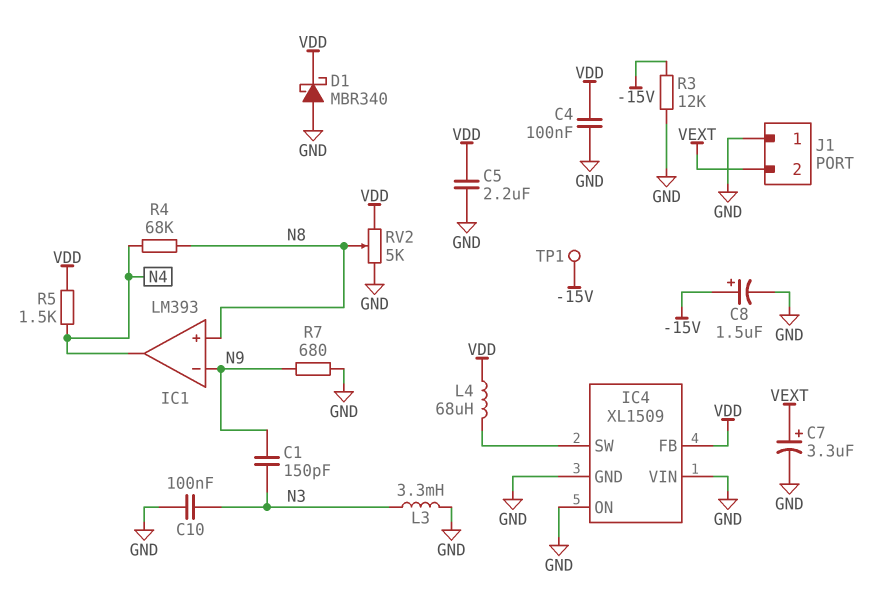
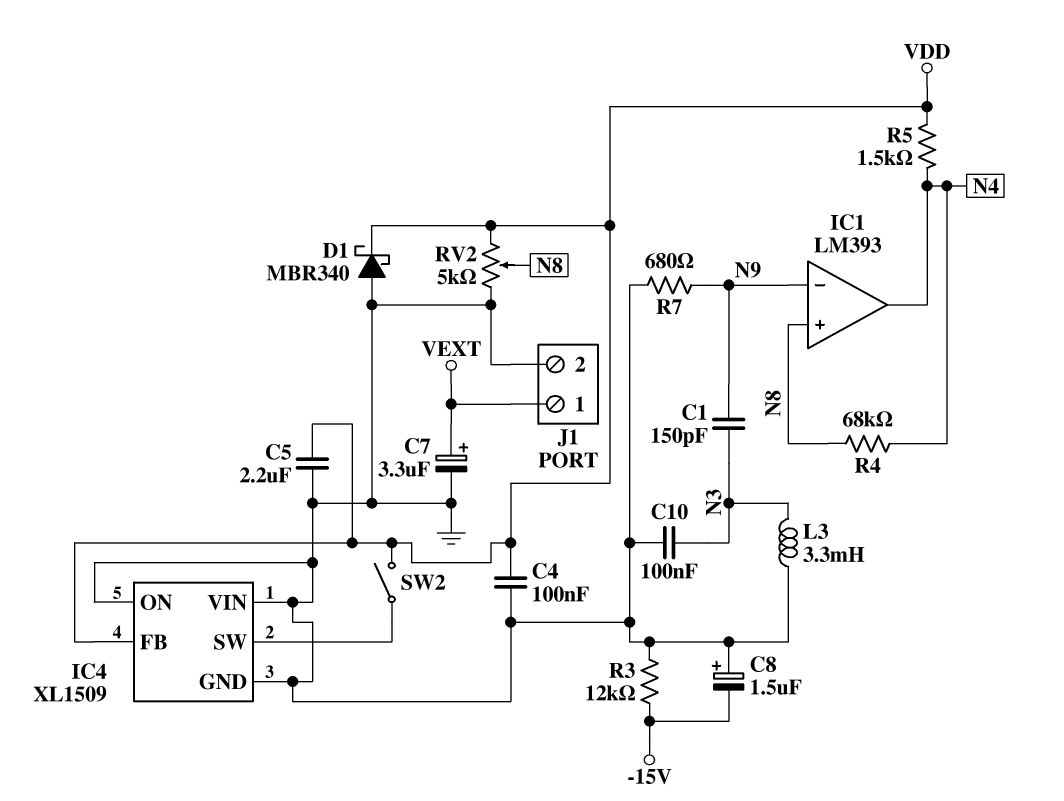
C8: 1.5uF (plus -15V, minus GND) -> 1.5uF (plus GND, minus -15V)
J1 pin 1: GND -> VEXT
J1 pin 2: VEXT -> GND
L4: 68uH (IC4/SW, VDD) -> none
SW2: none -> switch (IC4/SW, VDD)
TP1: test point (-15V) -> none

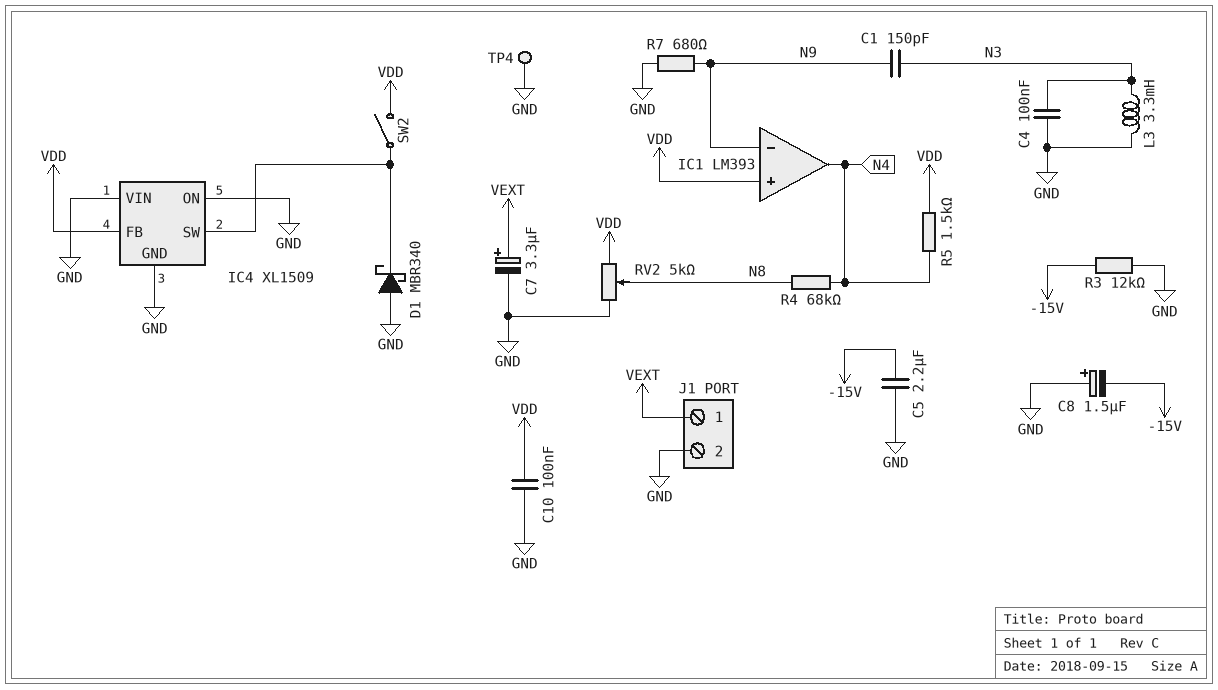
C4: 100nF (GND, VDD) -> 100nF (GND, N3)
C5: 2.2uF (GND, VDD) -> 2.2uF (-15V, GND)
C10: 100nF (GND, N3) -> 100nF (GND, VDD)
D1: schottky MBR340 (A GND, K VDD) -> schottky MBR340 (A GND, K IC4/SW)
IC1 pin in+: N8 -> VDD
TP4: none -> test point (GND)

